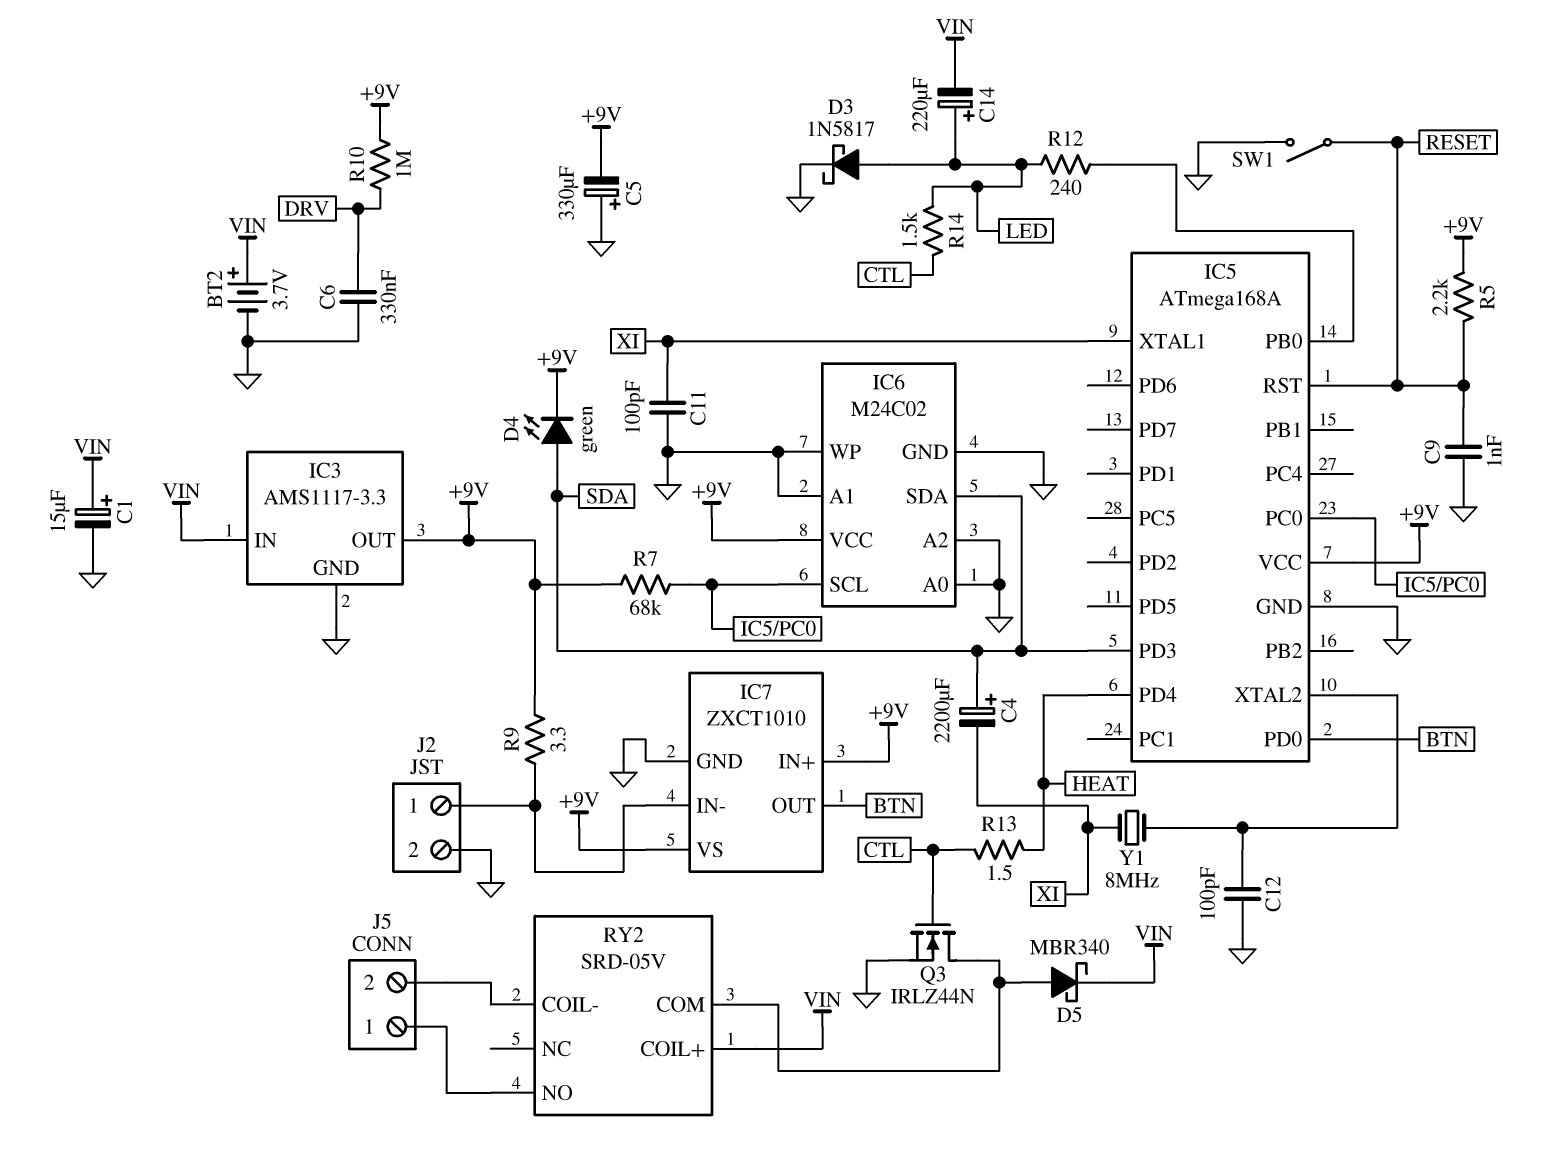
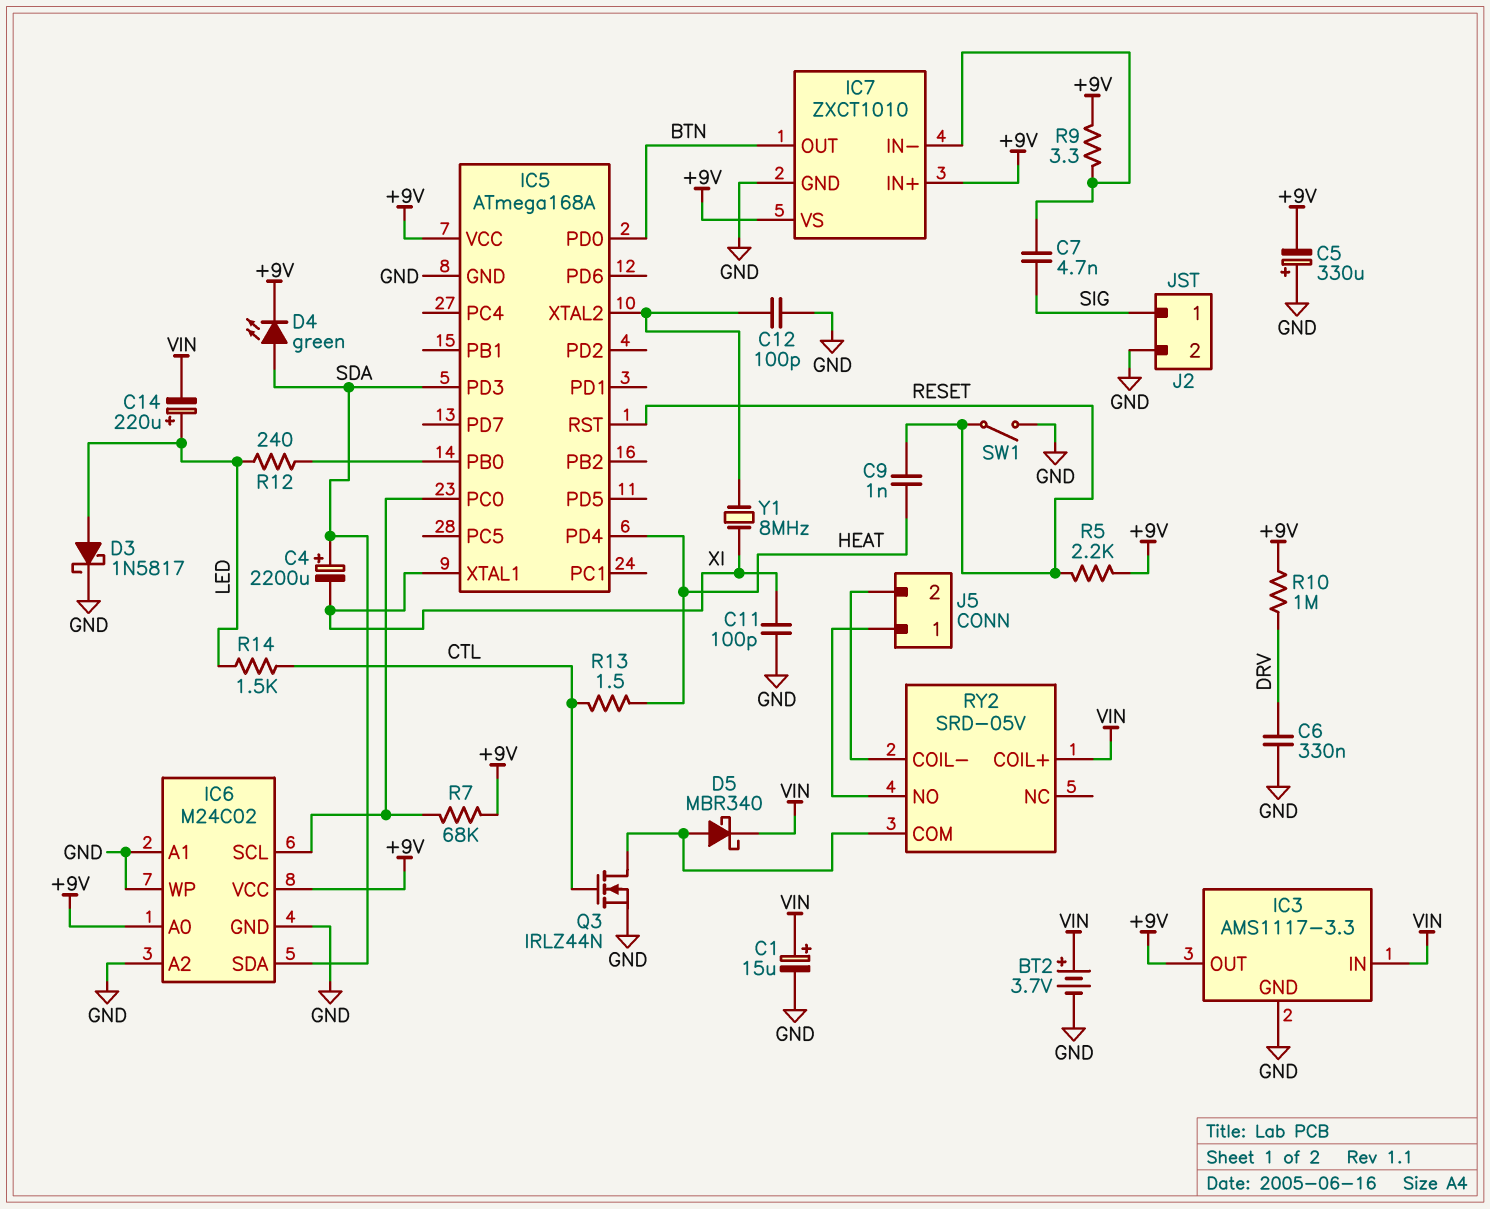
C7: none -> 4.7nF (IC7/IN-, SIG)
C9: 1nF (GND, RESET) -> 1nF (HEAT, RESET)
IC6 pin A0: GND -> +9V
J2 pin 1: IC7/IN- -> SIG

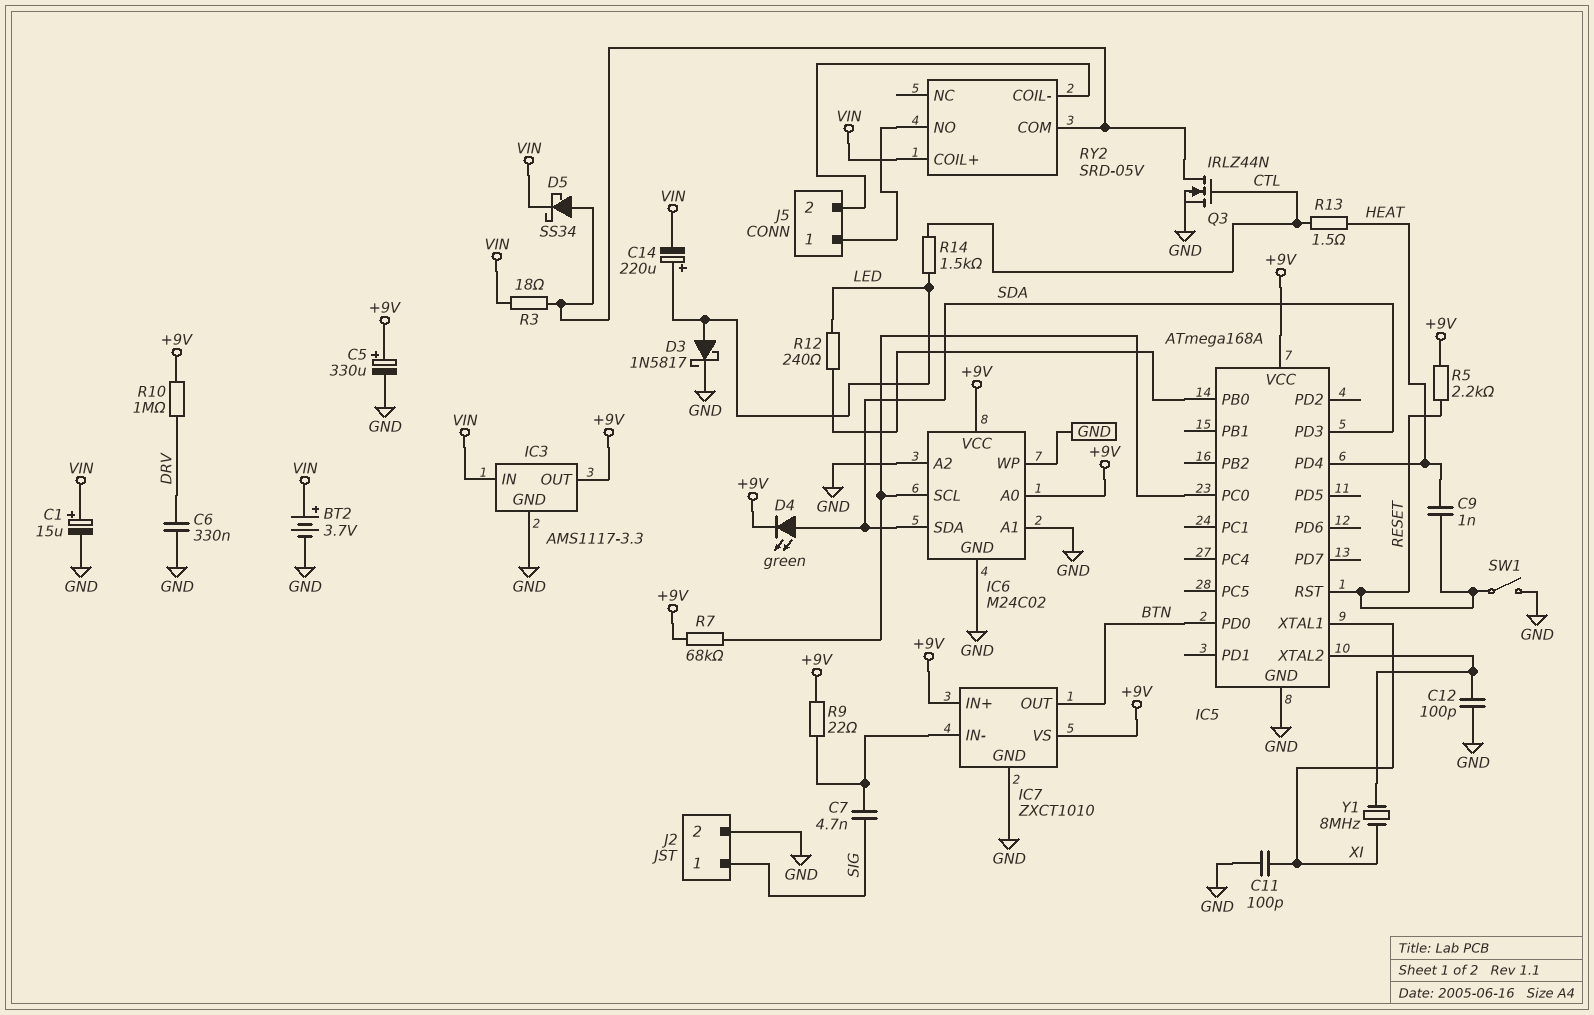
C4: 2200uF (plus SDA, minus XI) -> none
C5: 330uF (plus GND, minus +9V) -> 330uF (plus +9V, minus GND)
D5: schottky MBR340 (A RY2/COM, K VIN) -> schottky SS34 (A RY2/COM, K VIN)
R3: none -> 18 (RY2/COM, VIN)
R9: 3.3 (+9V, IC7/IN-) -> 22 (+9V, IC7/IN-)

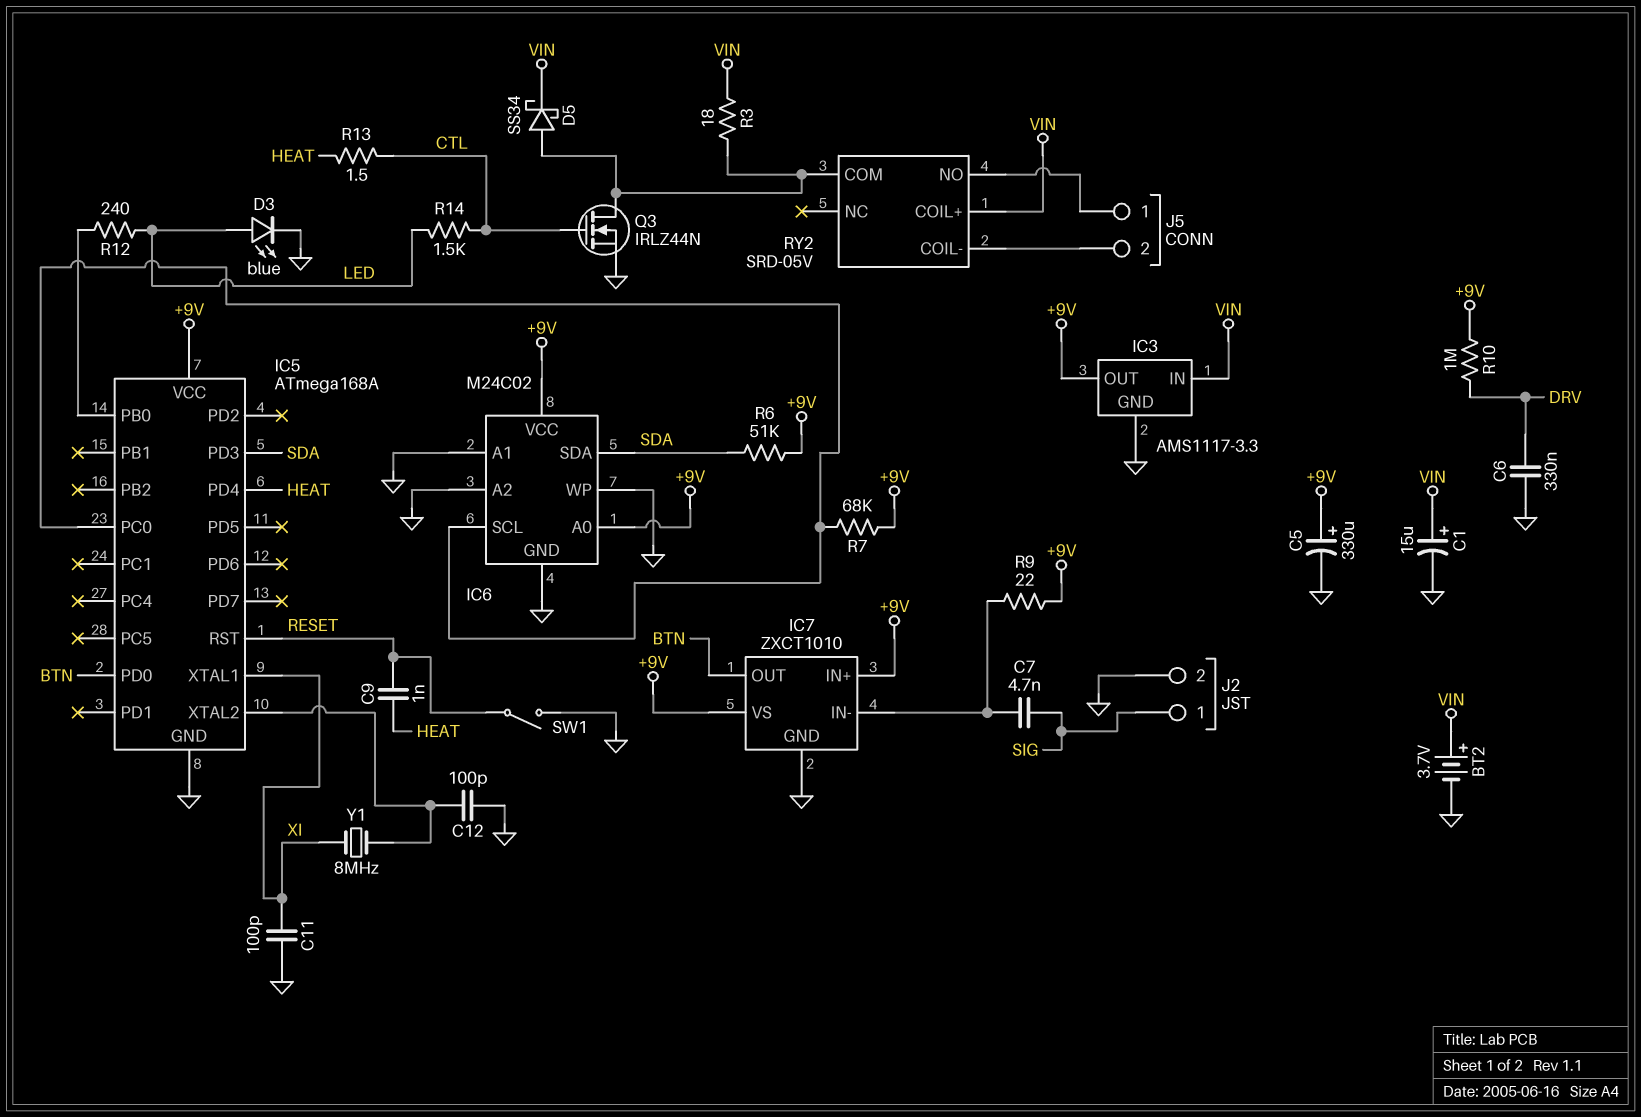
C14: 220uF (plus LED, minus VIN) -> none
D3: schottky 1N5817 (A LED, K GND) -> LED blue (A LED, K GND)
D4: LED green (A SDA, K +9V) -> none
R5: 2.2k (+9V, RESET) -> none
R6: none -> 51k (+9V, SDA)

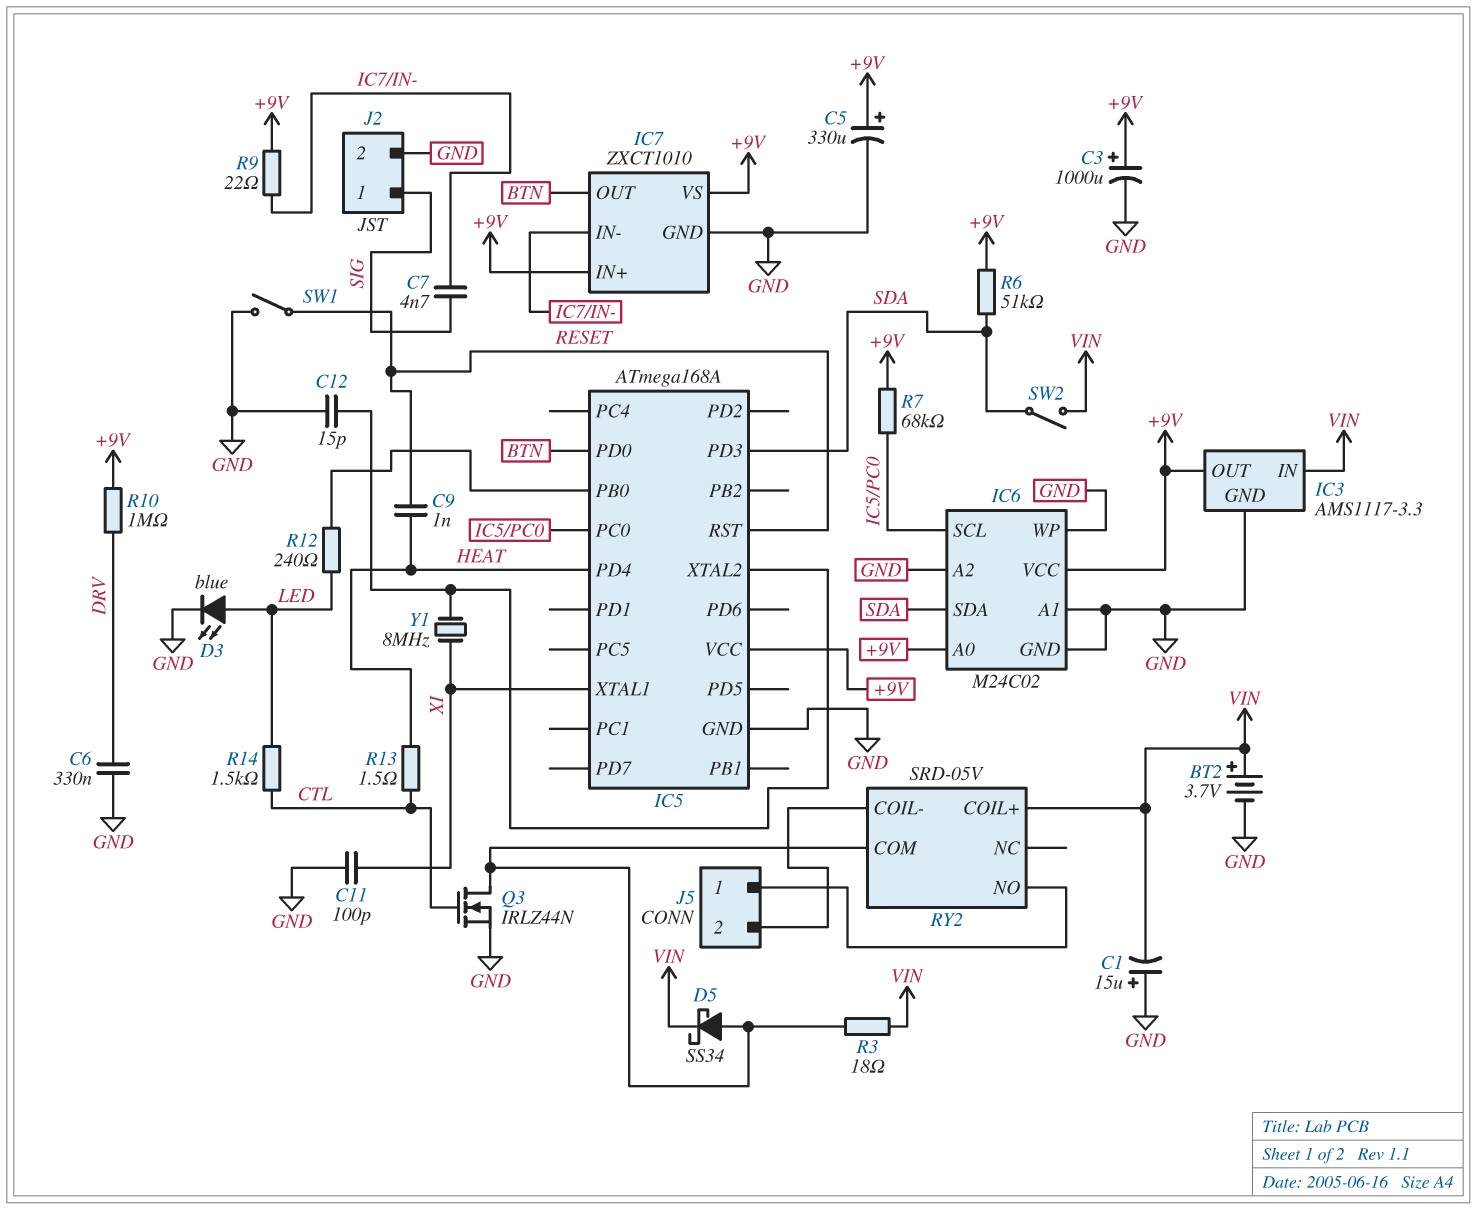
C1: 15uF (plus VIN, minus GND) -> 15uF (plus GND, minus VIN)
C3: none -> 1000uF (plus +9V, minus GND)
C12: 100pF (GND, IC5/XTAL2) -> 15pF (GND, IC5/XTAL2)
SW2: none -> switch (SDA, VIN)

